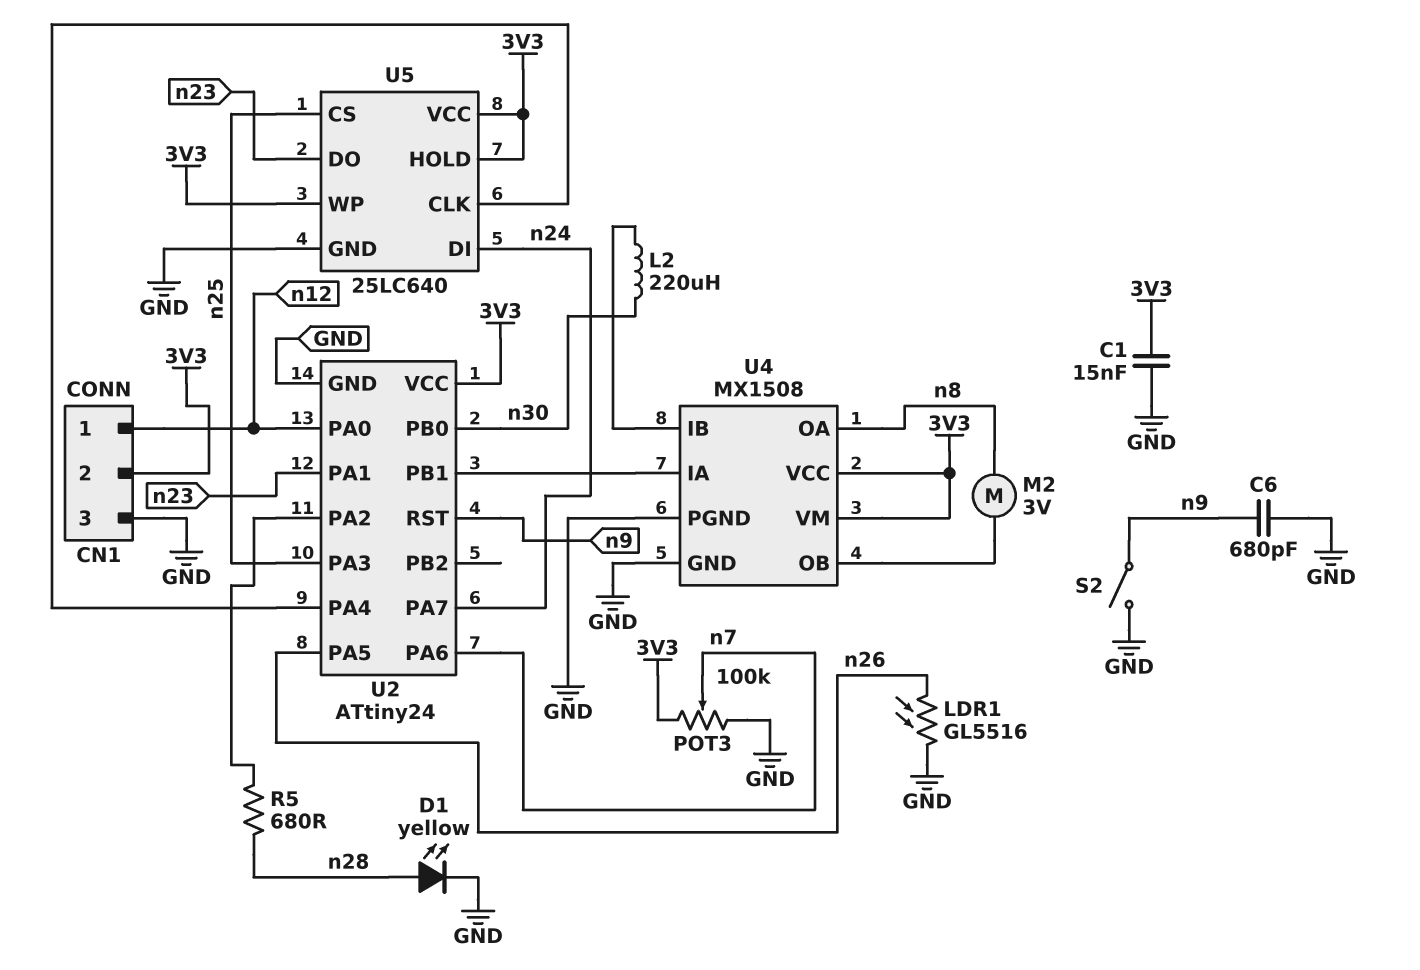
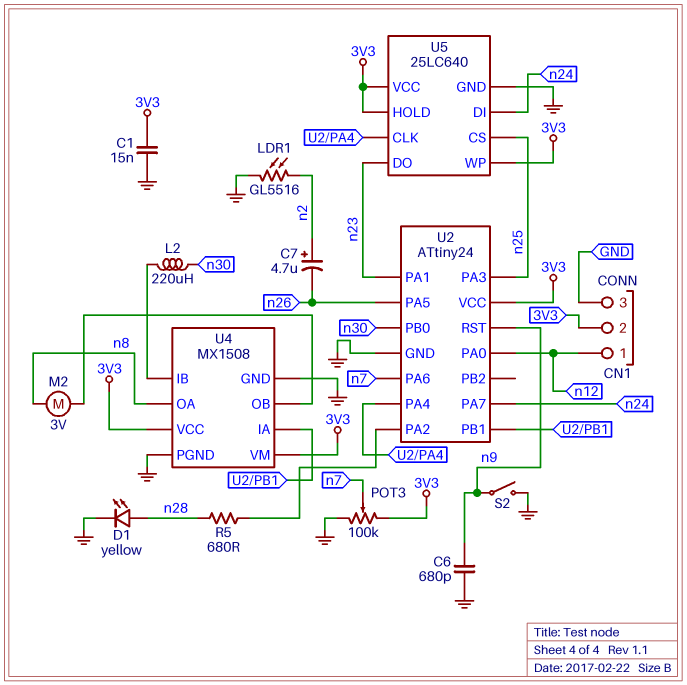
C7: none -> 4.7uF (plus n2, minus n26)
LDR1: GL5516 (GND, n26) -> GL5516 (GND, n2)

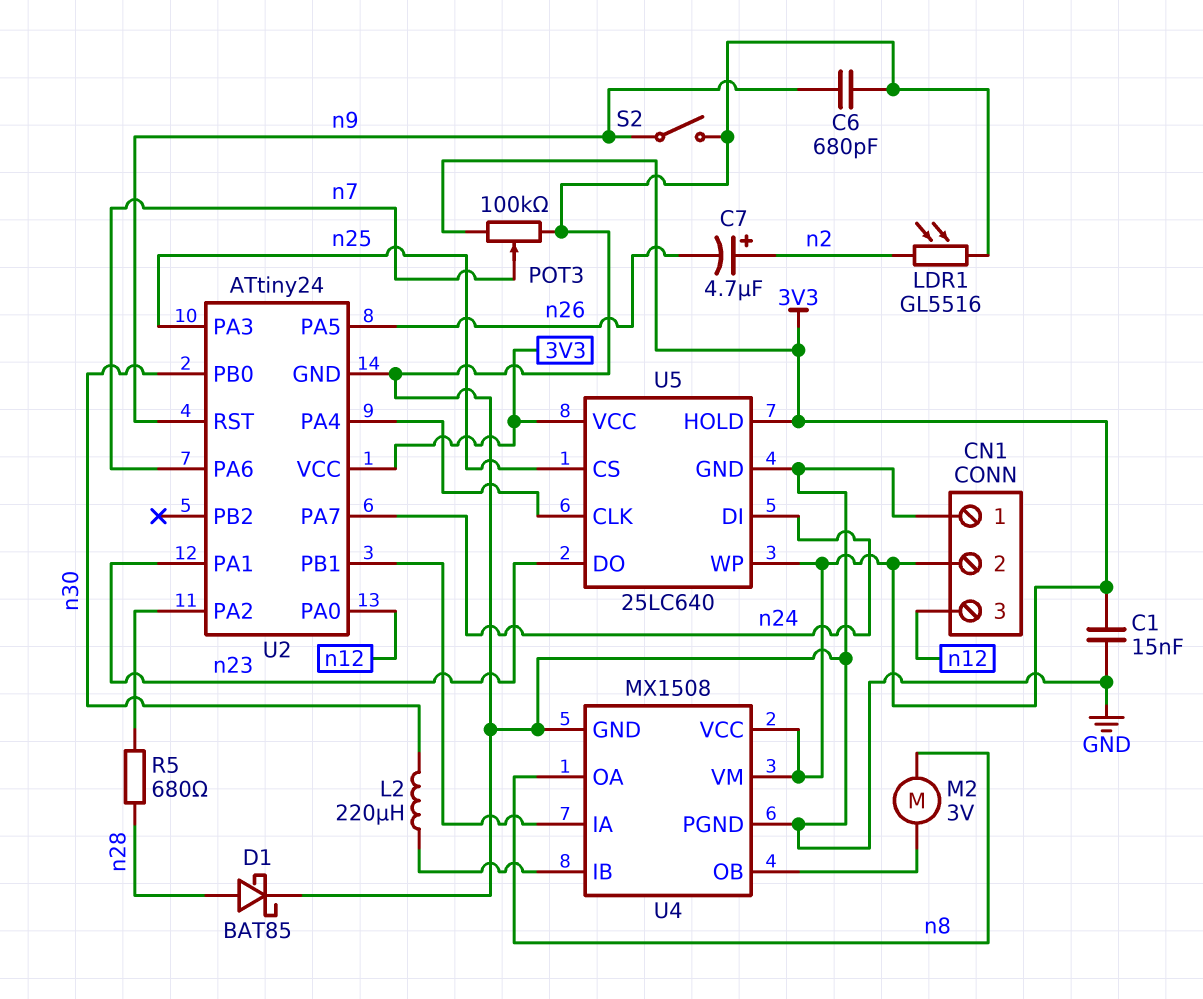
CN1 pin 1: n12 -> GND
CN1 pin 3: GND -> n12
D1: LED yellow (A n28, K GND) -> schottky BAT85 (A n28, K GND)

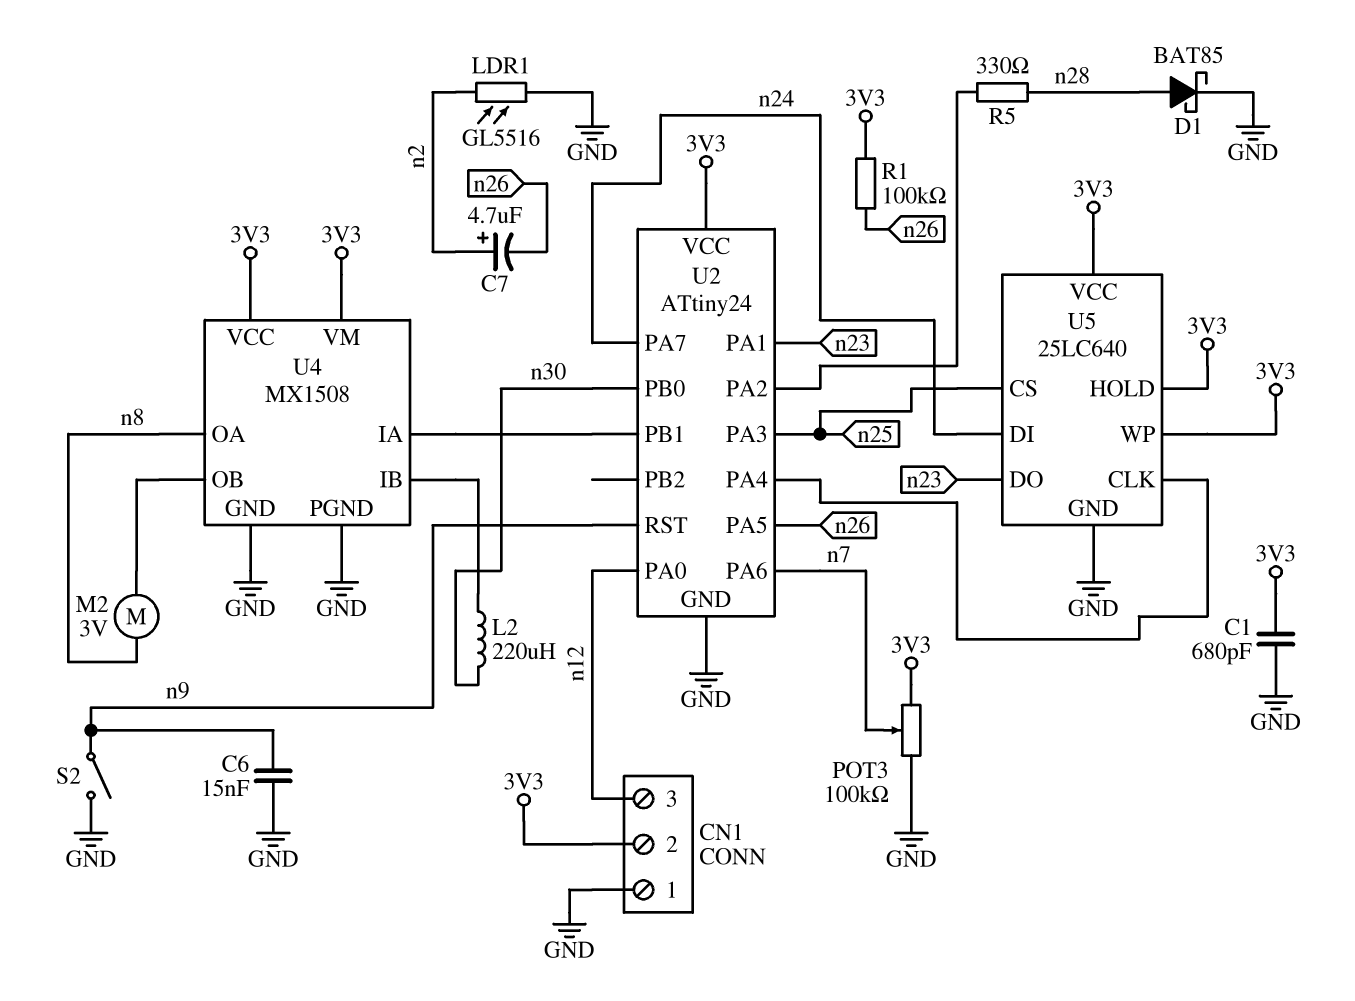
C1: 15nF (3V3, GND) -> 680pF (3V3, GND)
C6: 680pF (GND, n9) -> 15nF (GND, n9)
R1: none -> 100k (3V3, n26)
R5: 680 (U2/PA2, n28) -> 330 (U2/PA2, n28)

